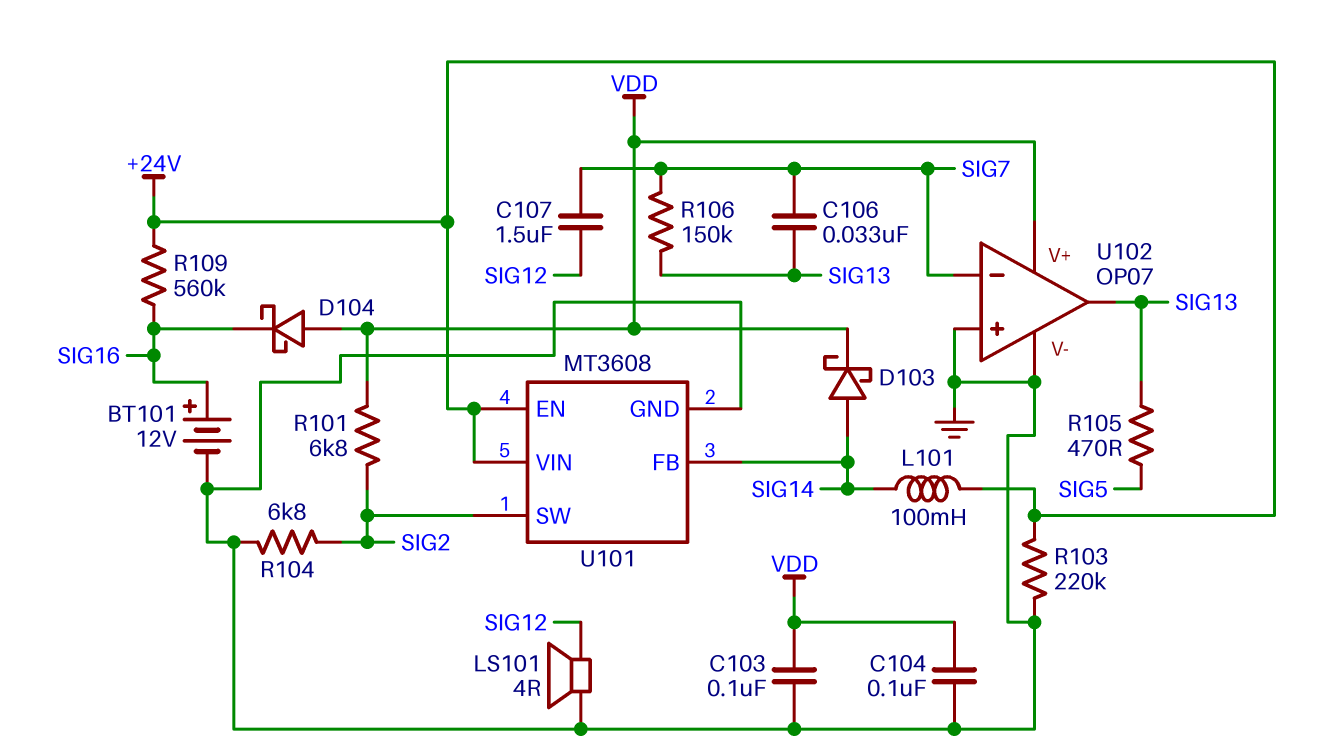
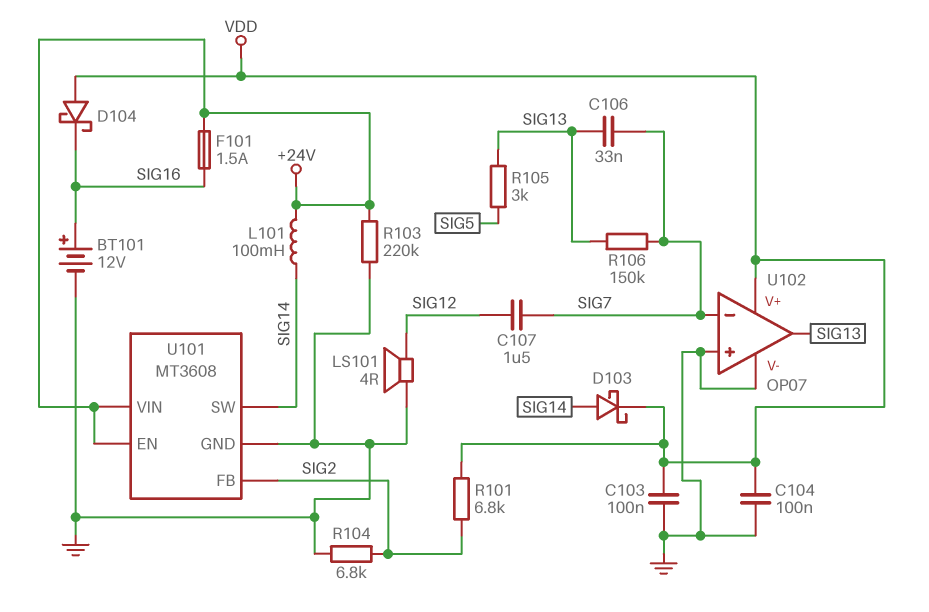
F101: none -> 1.5A (+24V, SIG16)
R105: 470 (SIG5, SIG13) -> 3k (SIG5, SIG13)
R109: 560k (+24V, SIG16) -> none
U101 pin FB: SIG14 -> SIG2
U101 pin SW: SIG2 -> SIG14

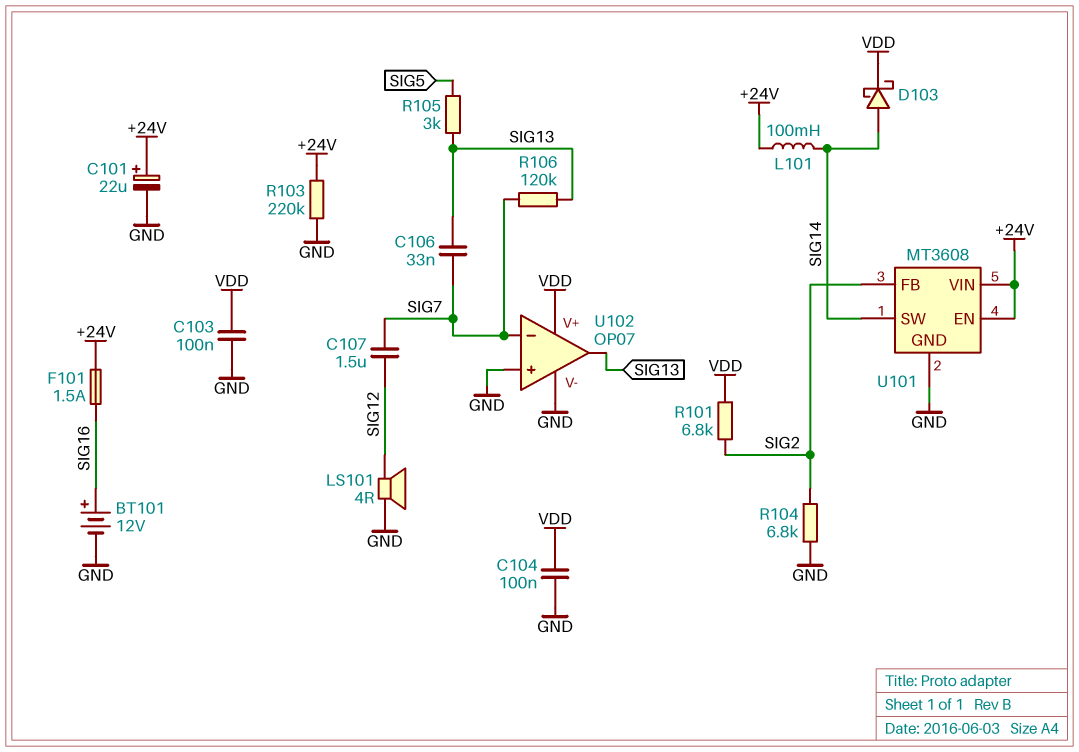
C101: none -> 22uF (plus +24V, minus GND)
D104: schottky (A VDD, K SIG16) -> none
R106: 150k (SIG7, SIG13) -> 120k (SIG7, SIG13)

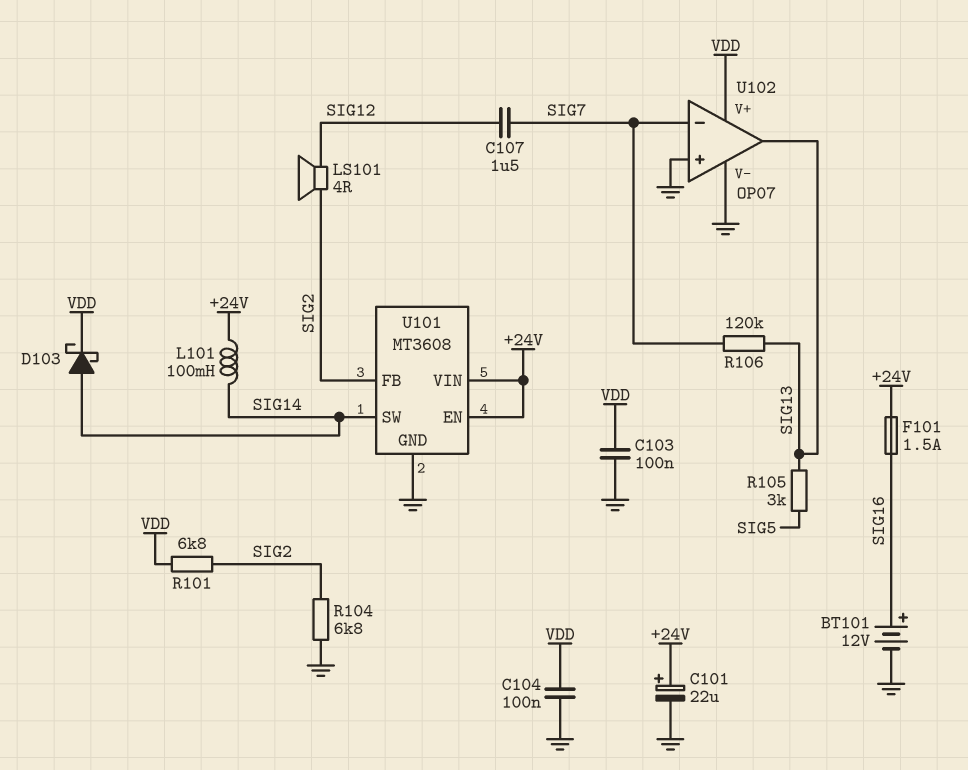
C106: 33nF (SIG7, SIG13) -> none
LS101: speaker 4R (GND, SIG12) -> speaker 4R (SIG2, SIG12)
R103: 220k (+24V, GND) -> none

